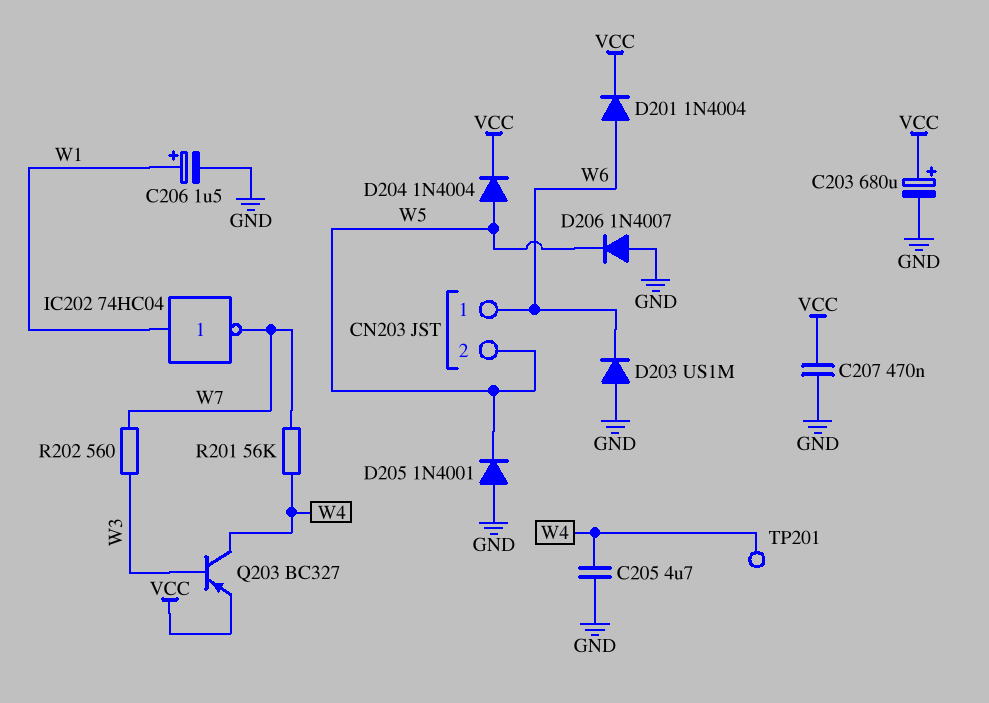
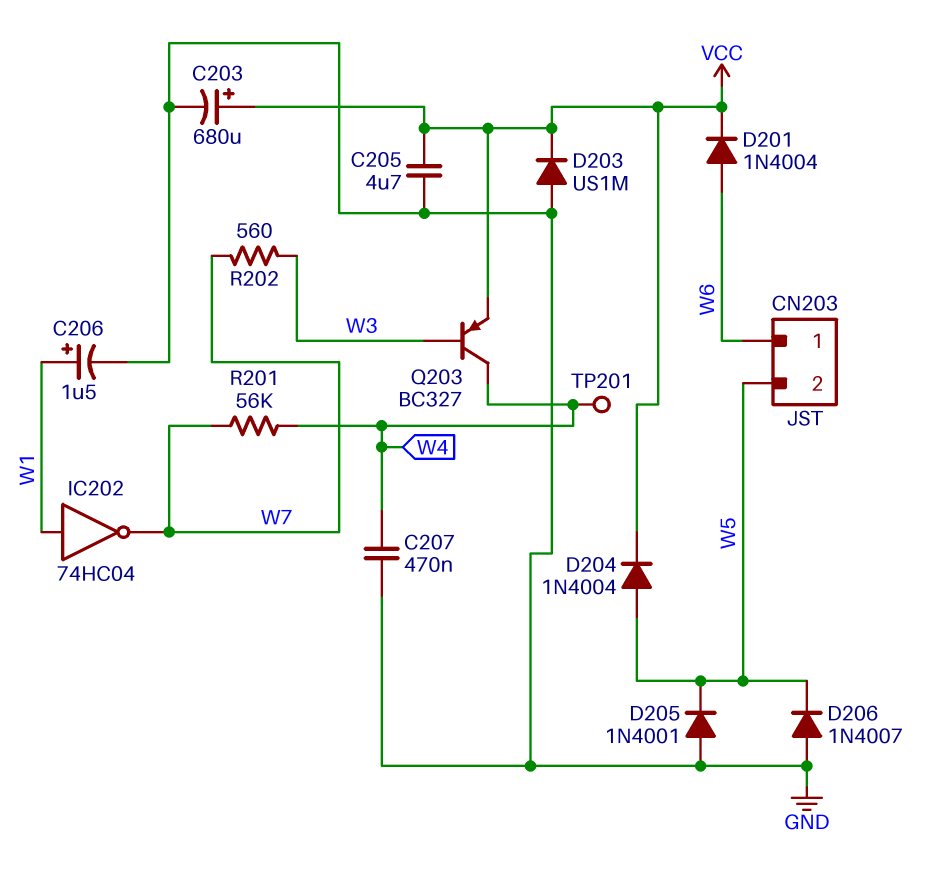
C205: 4.7uF (GND, W4) -> 4.7uF (GND, VCC)
C207: 470nF (GND, VCC) -> 470nF (GND, W4)
D203: diode US1M (A GND, K W6) -> diode US1M (A GND, K VCC)

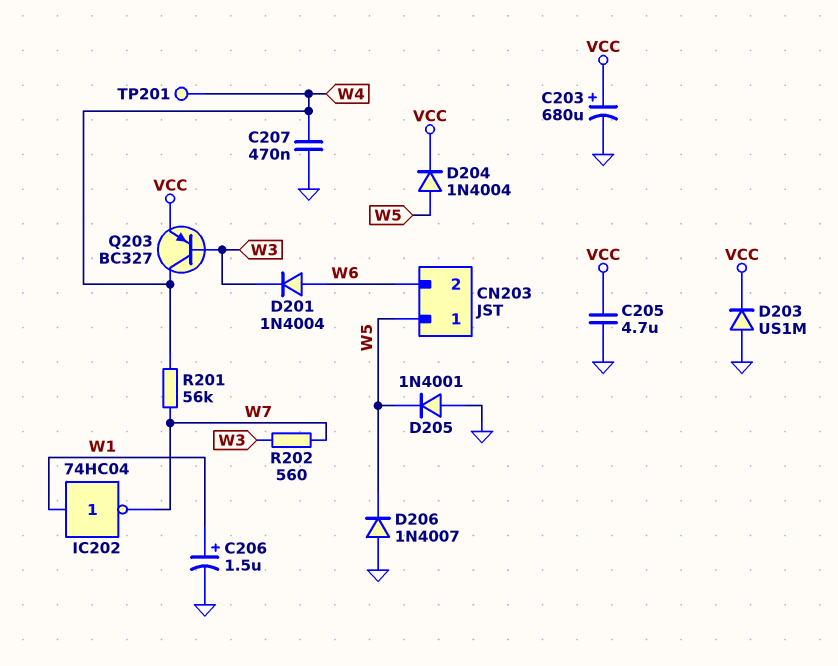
CN203 pin 1: W6 -> W5
CN203 pin 2: W5 -> W6
D201: diode 1N4004 (A W6, K VCC) -> diode 1N4004 (A W6, K W3)

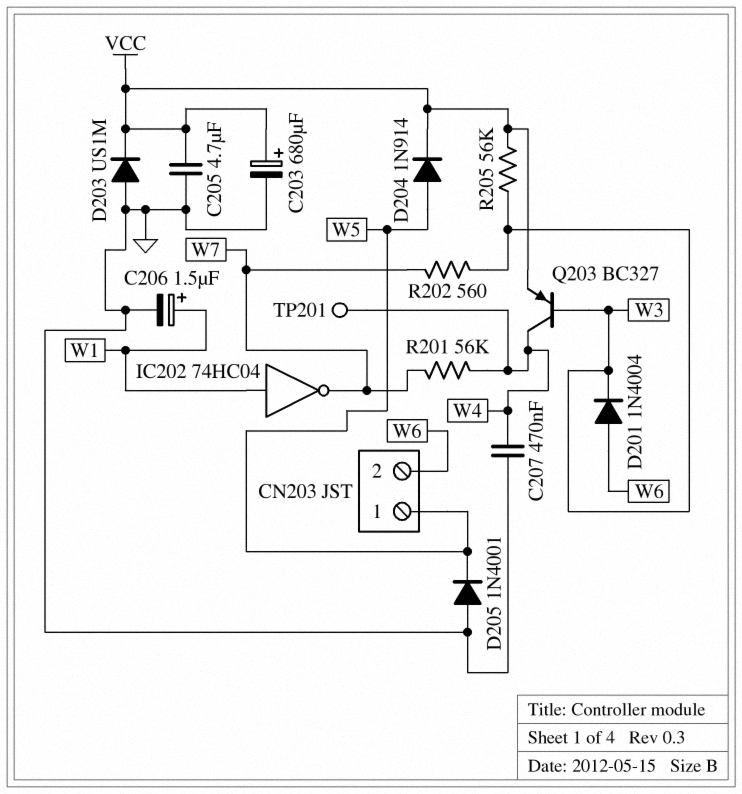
D204: diode 1N4004 (A W5, K VCC) -> diode 1N914 (A W5, K VCC)
D206: diode 1N4007 (A GND, K W5) -> none
R205: none -> 56k (VCC, W3)

